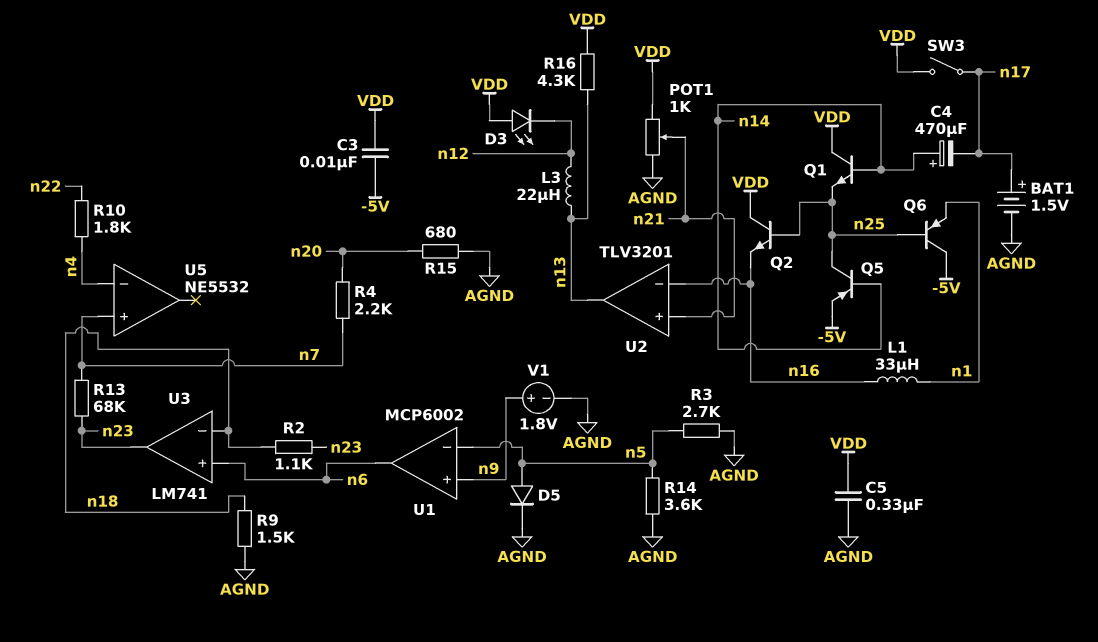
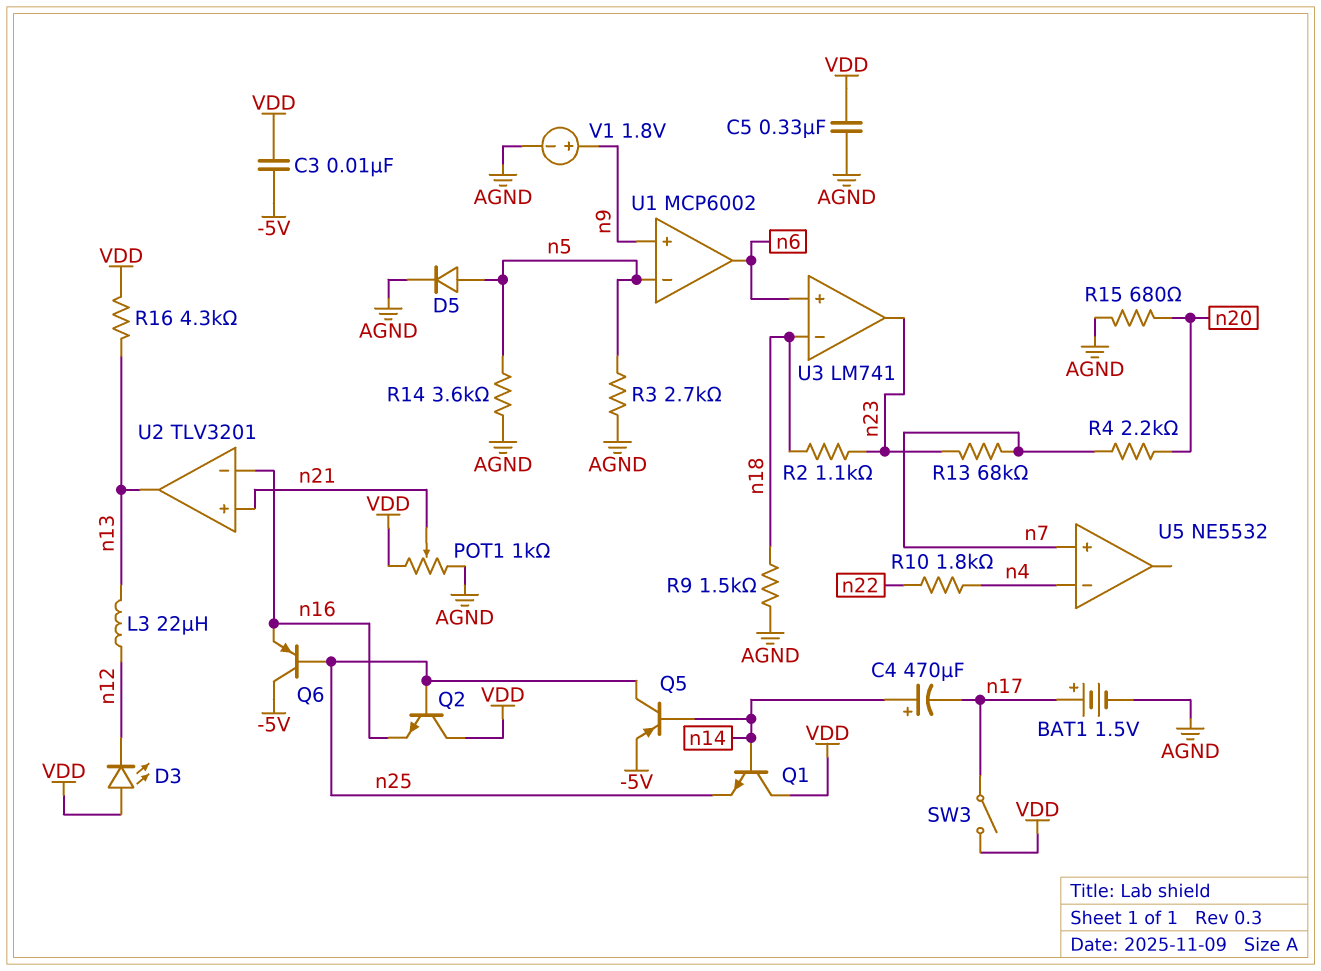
L1: 33uH (n1, n16) -> none
Q6: PNP (B n25, C -5V, E n1) -> PNP (B n25, C -5V, E n16)

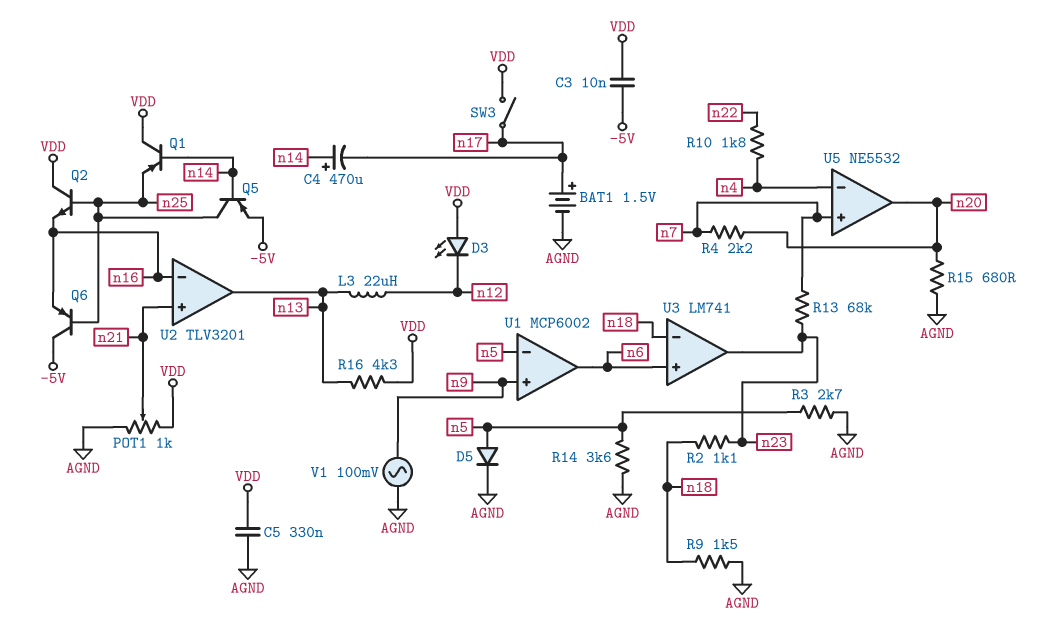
Q1: NPN (B n14, C VDD, E n25) -> PNP (B n14, C VDD, E n25)
U5 pin out: none -> n20
V1: 1.8V (plus n9, minus AGND) -> AC 100mV (AGND, n9)

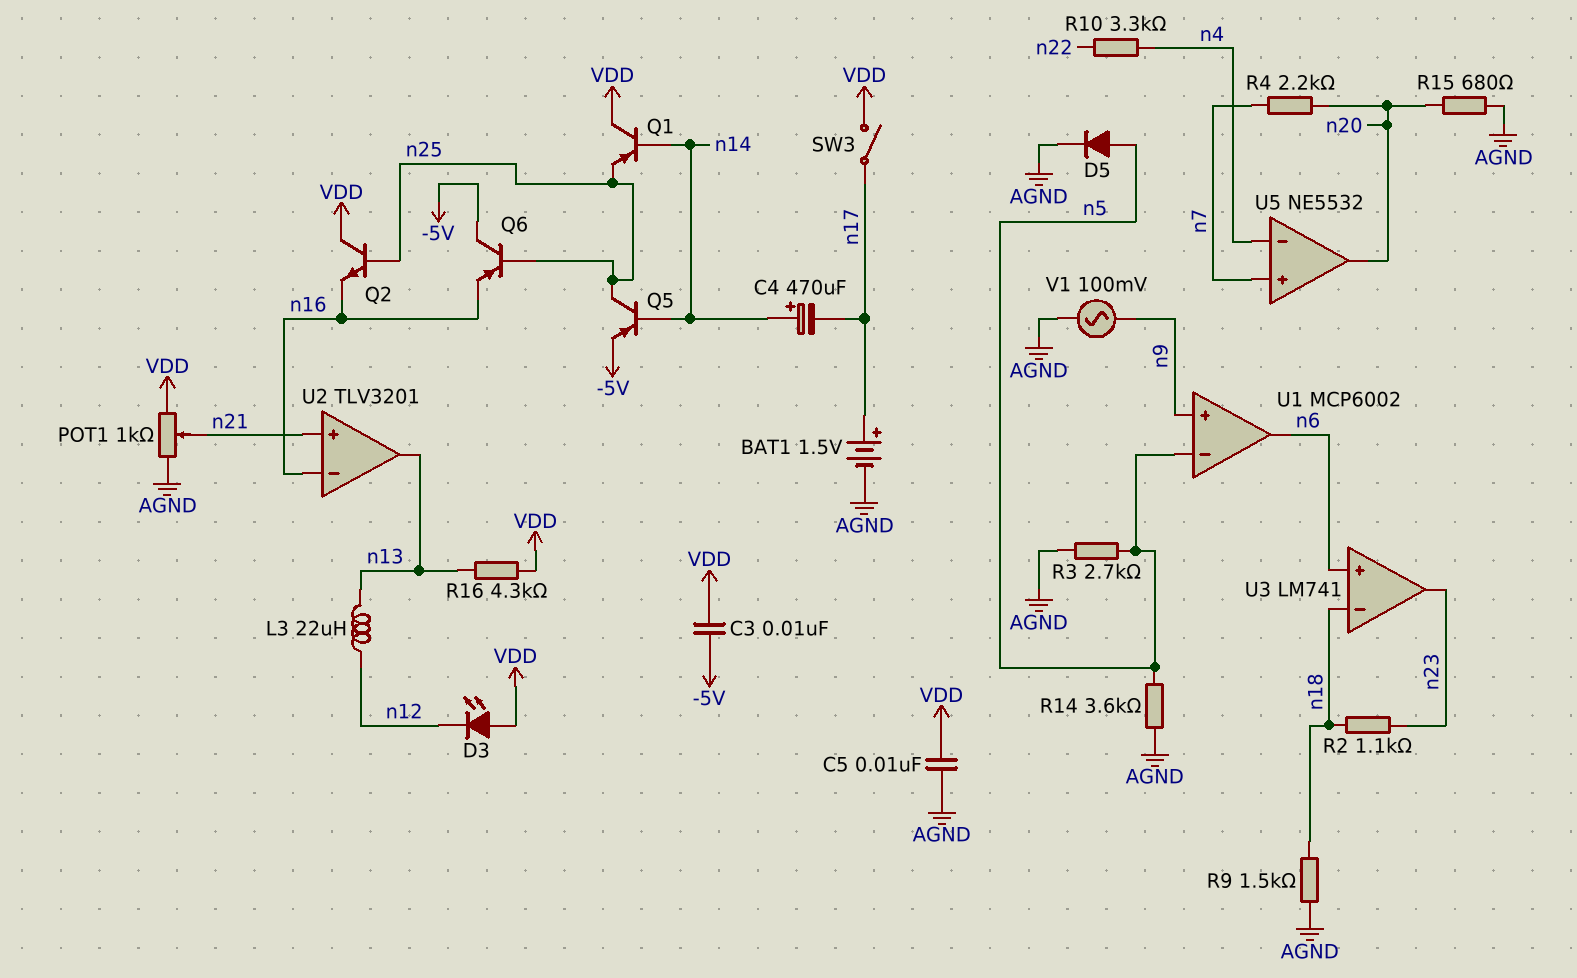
C5: 330nF (AGND, VDD) -> 10nF (AGND, VDD)
R10: 1.8k (n4, n22) -> 3.3k (n4, n22)
R13: 68k (n7, n23) -> none

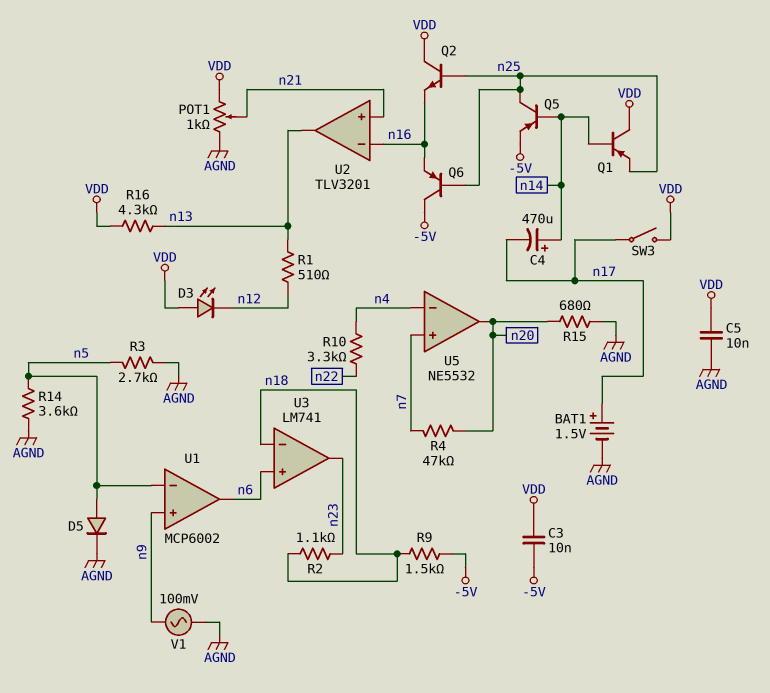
L3: 22uH (n12, n13) -> none
R1: none -> 510 (n12, n13)
R4: 2.2k (n7, n20) -> 47k (n7, n20)
R9: 1.5k (AGND, n18) -> 1.5k (-5V, n18)

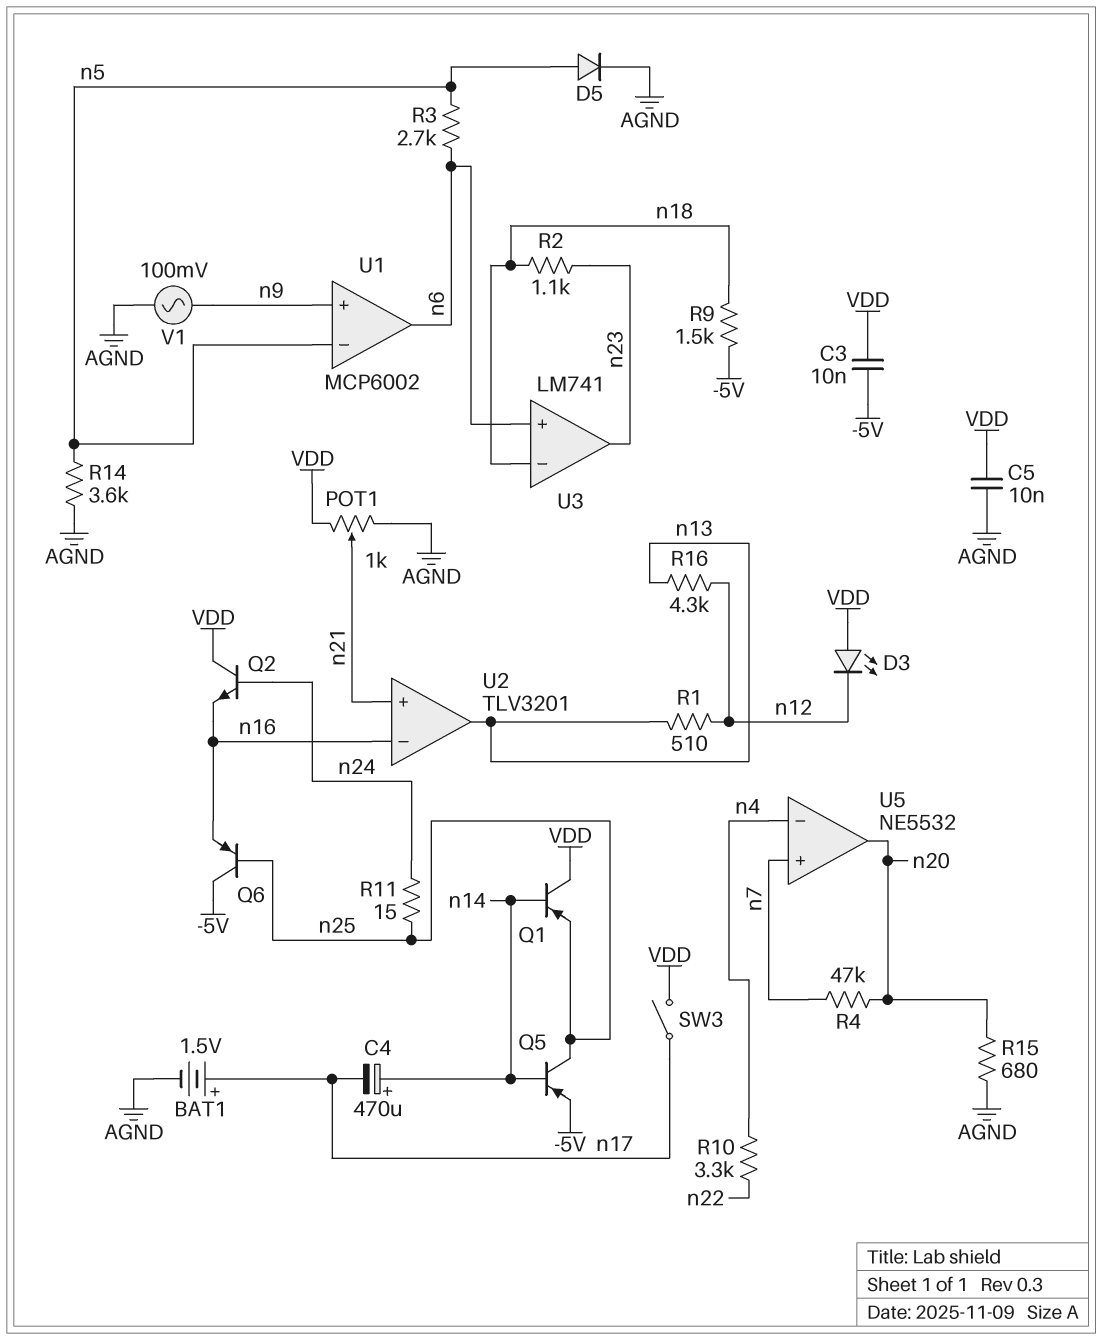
Q2: NPN (B n25, C VDD, E n16) -> NPN (B n24, C VDD, E n16)
R3: 2.7k (AGND, n5) -> 2.7k (n5, n6)
R11: none -> 15 (n24, n25)
R16: 4.3k (VDD, n13) -> 4.3k (n12, n13)

